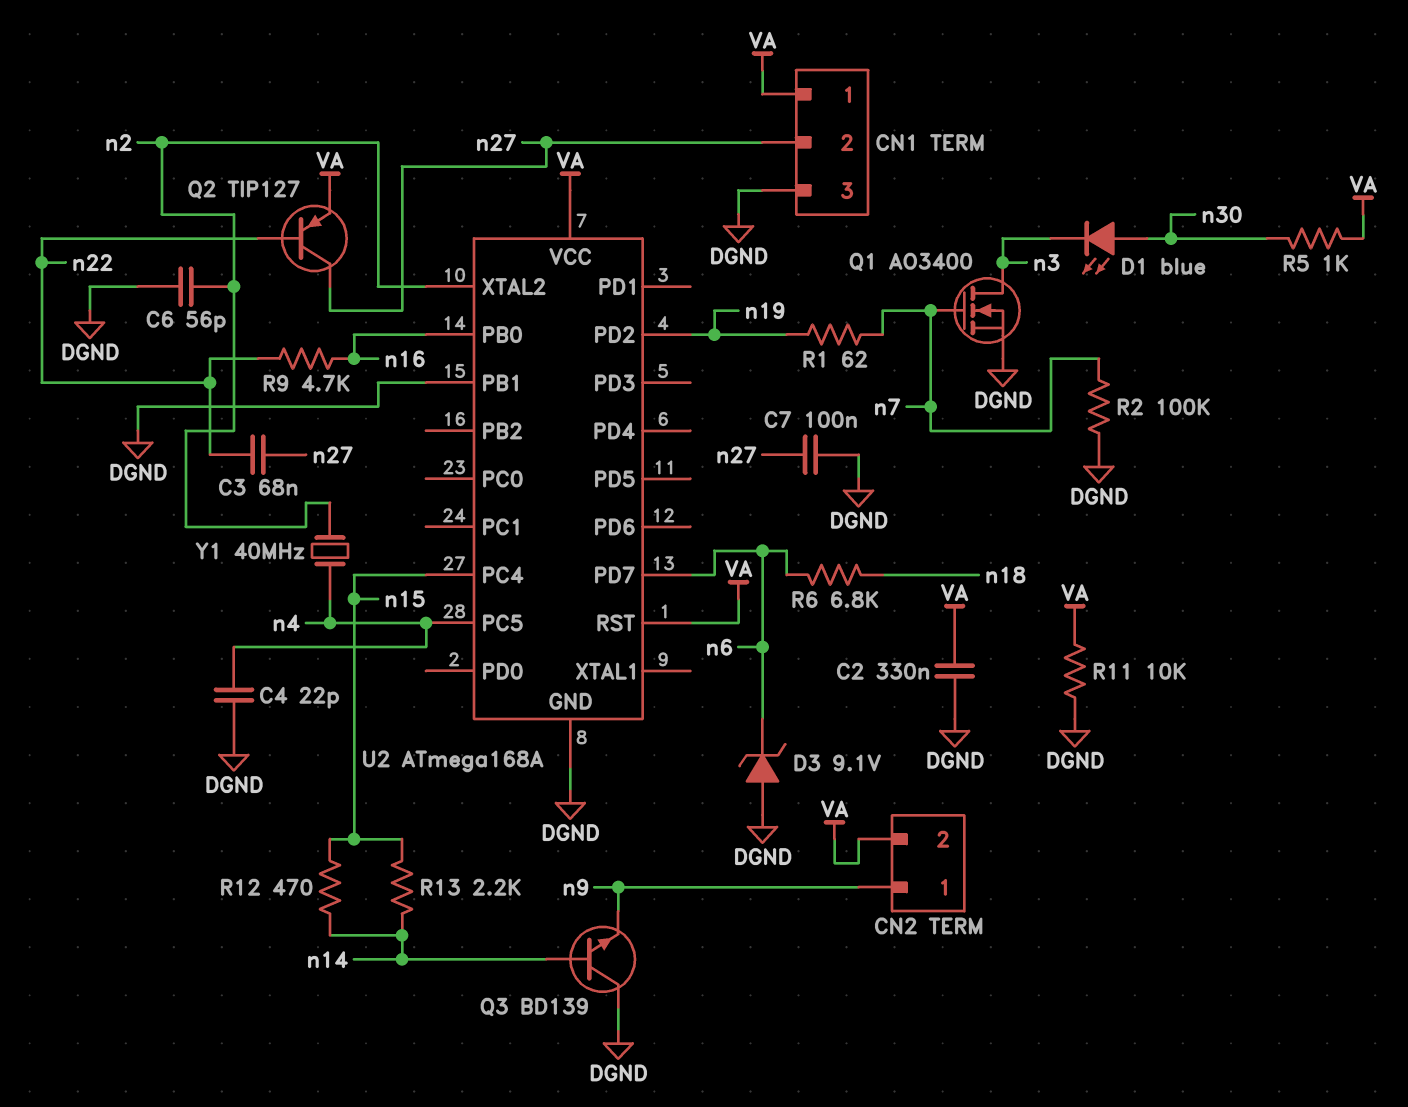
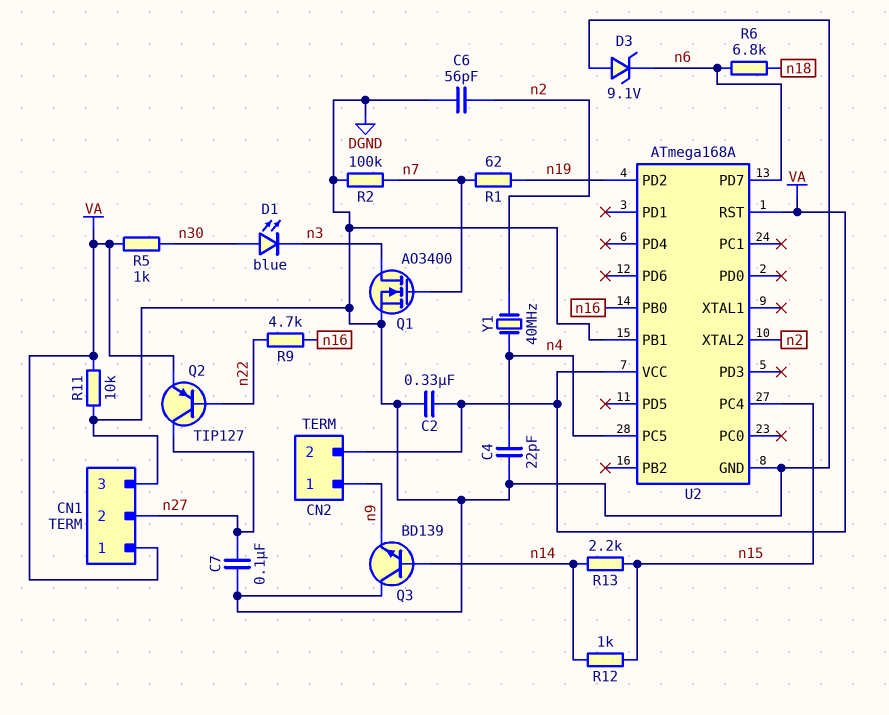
C3: 68nF (n22, n27) -> none
R12: 470 (n14, n15) -> 1k (n14, n15)

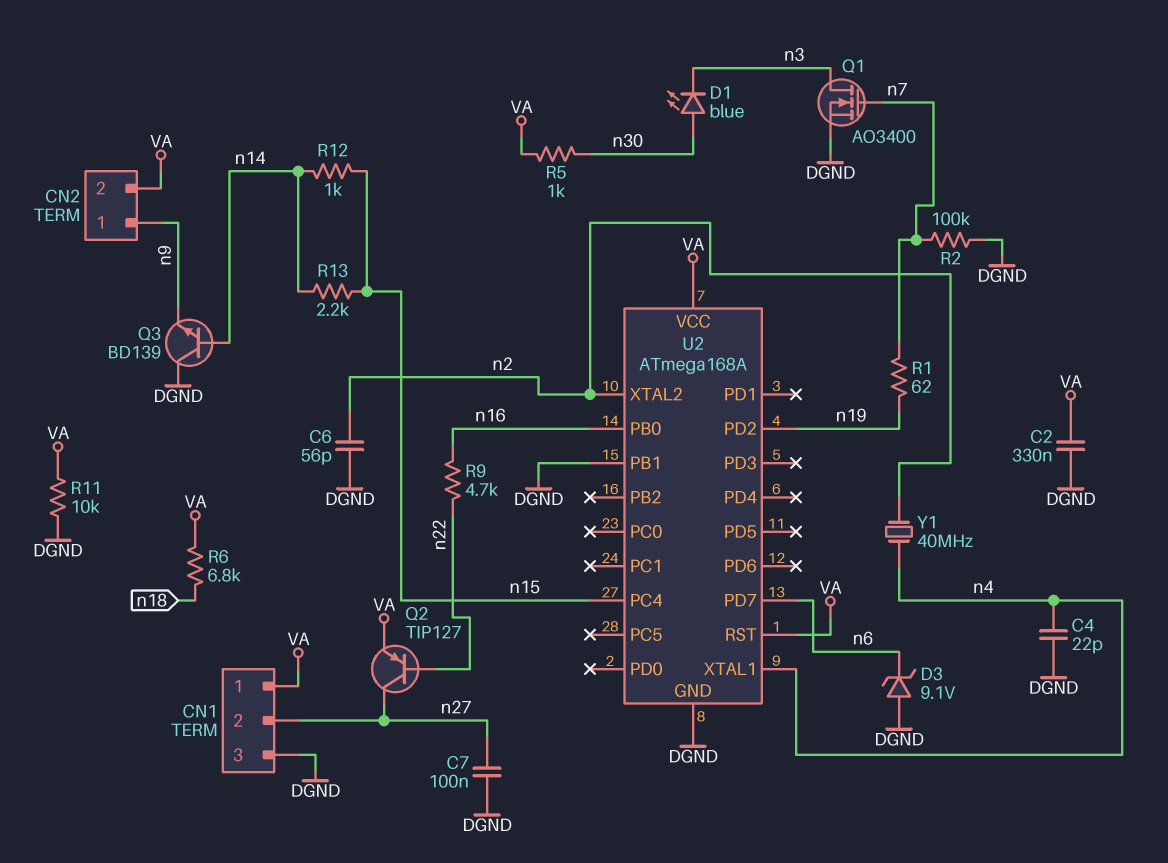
R6: 6.8k (n6, n18) -> 6.8k (VA, n18)
U2 pin PC5: n4 -> none
U2 pin XTAL1: none -> n4

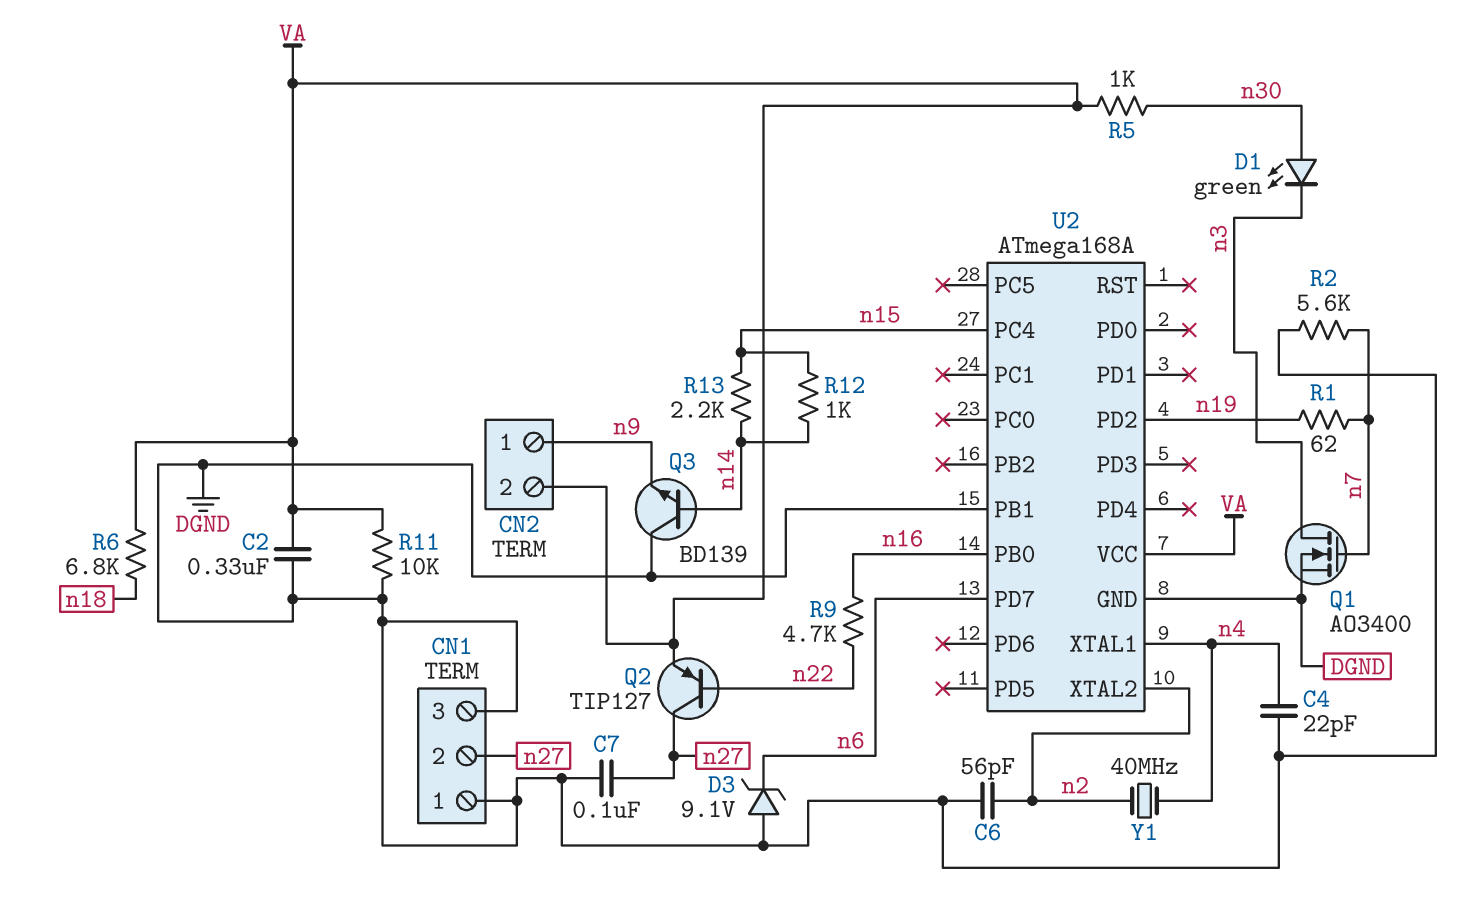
CN1 pin 1: VA -> DGND
D1: LED blue (A n30, K n3) -> LED green (A n30, K n3)
R2: 100k (DGND, n7) -> 5.6k (DGND, n7)
U2 pin RST: VA -> none

